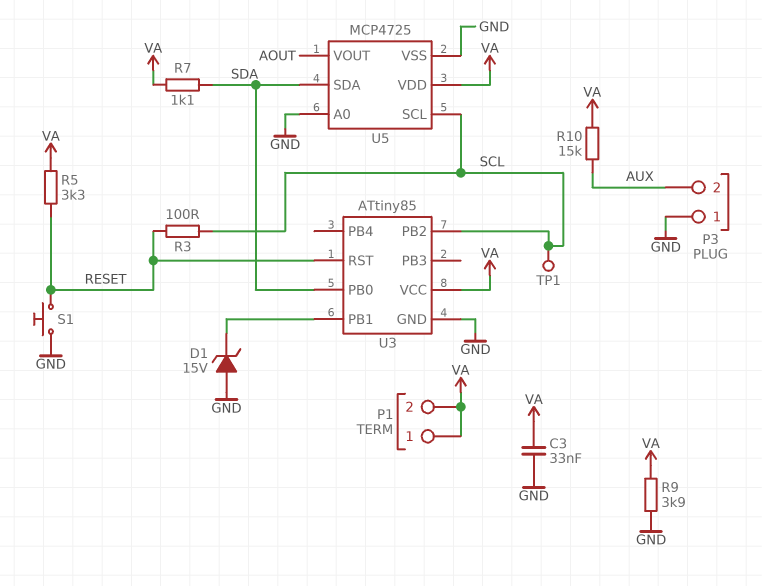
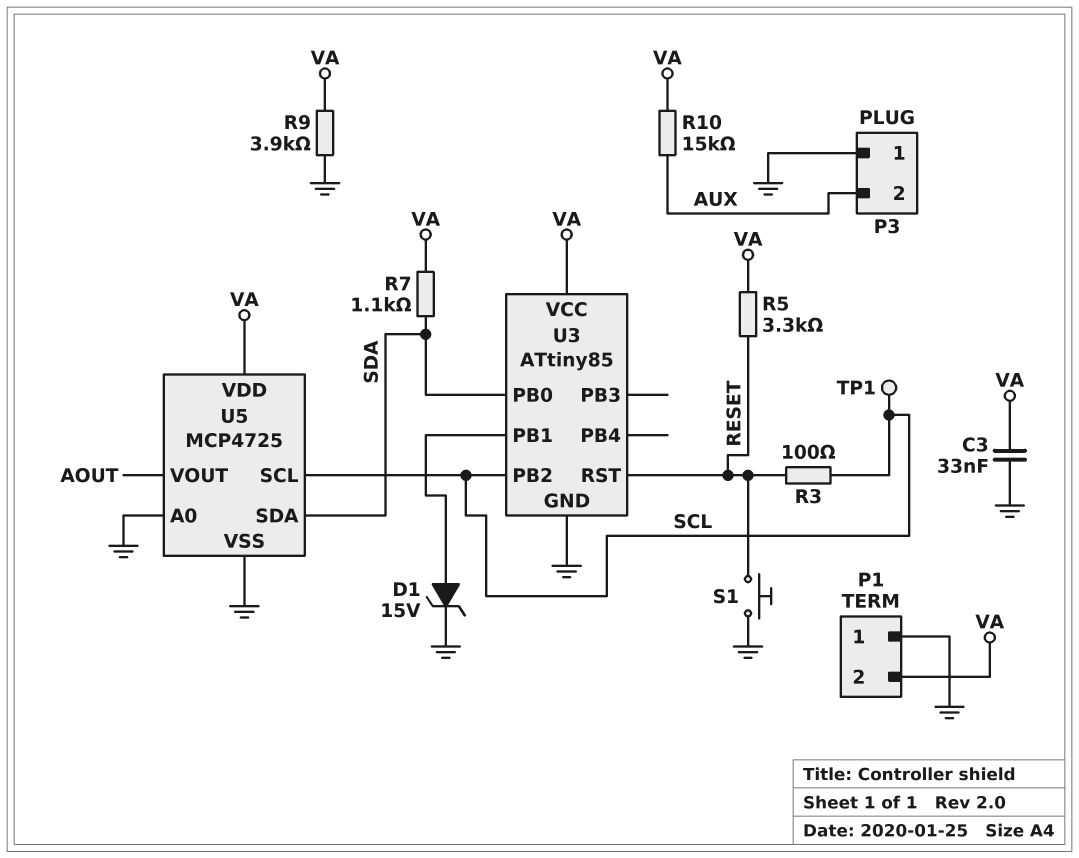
D1: zener 15V (A GND, K U3/PB1) -> zener 15V (A U3/PB1, K GND)
P1 pin 1: VA -> GND

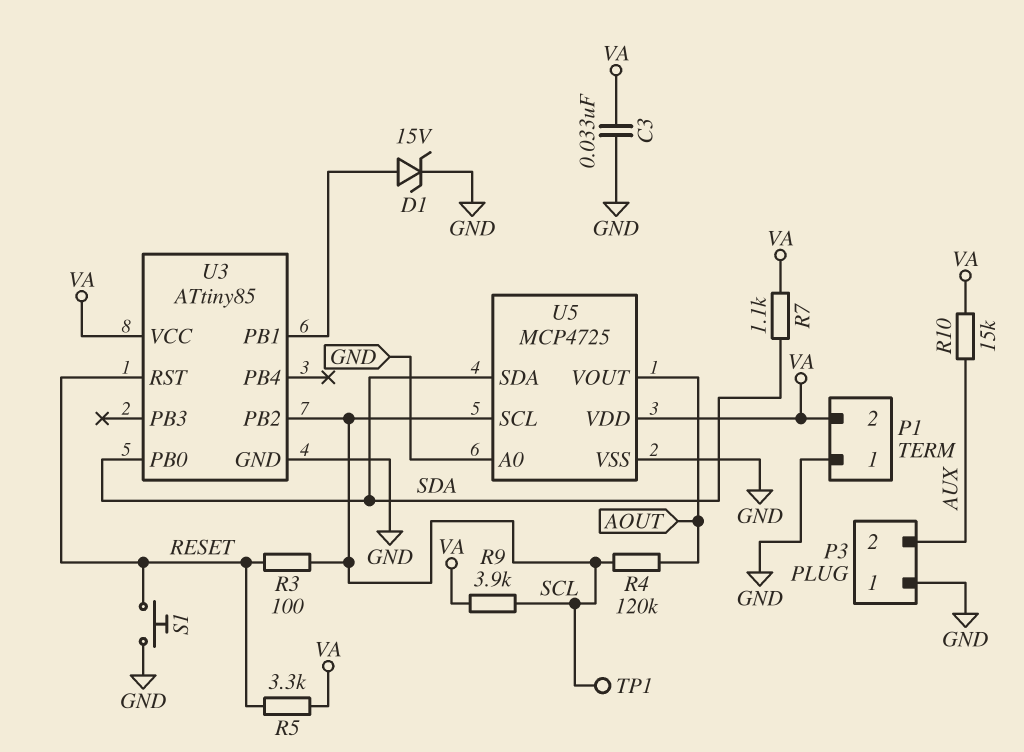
R4: none -> 120k (AOUT, SCL)
R9: 3.9k (GND, VA) -> 3.9k (SCL, VA)

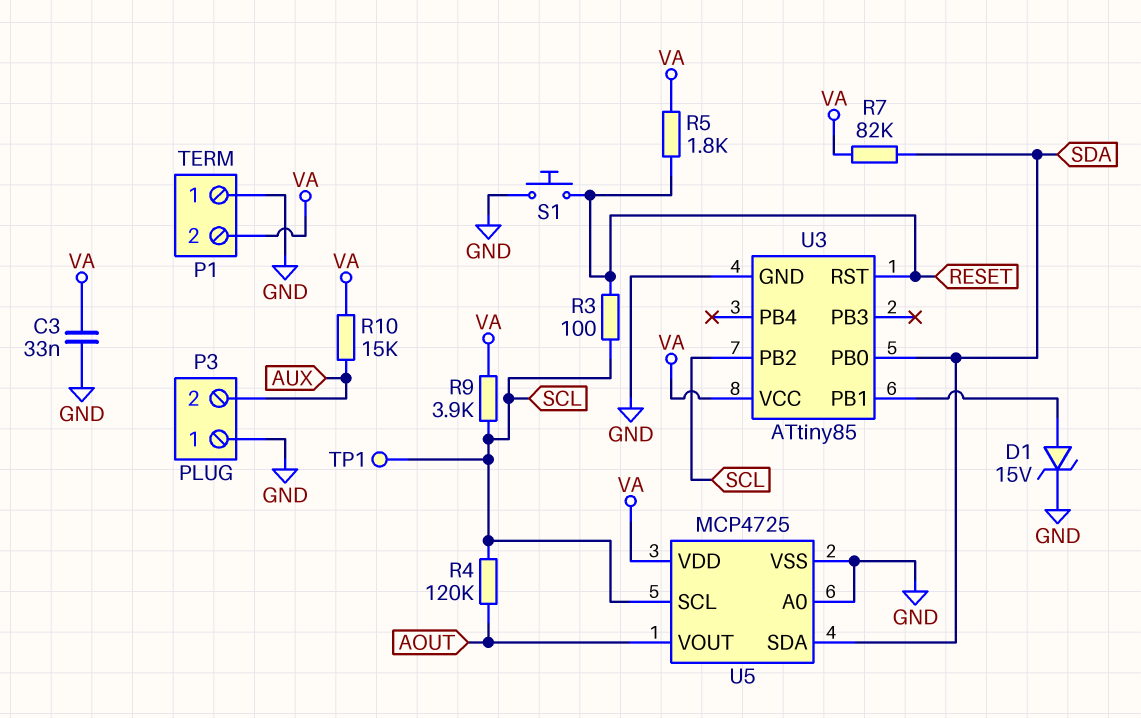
R5: 3.3k (RESET, VA) -> 1.8k (RESET, VA)
R7: 1.1k (SDA, VA) -> 82k (SDA, VA)

